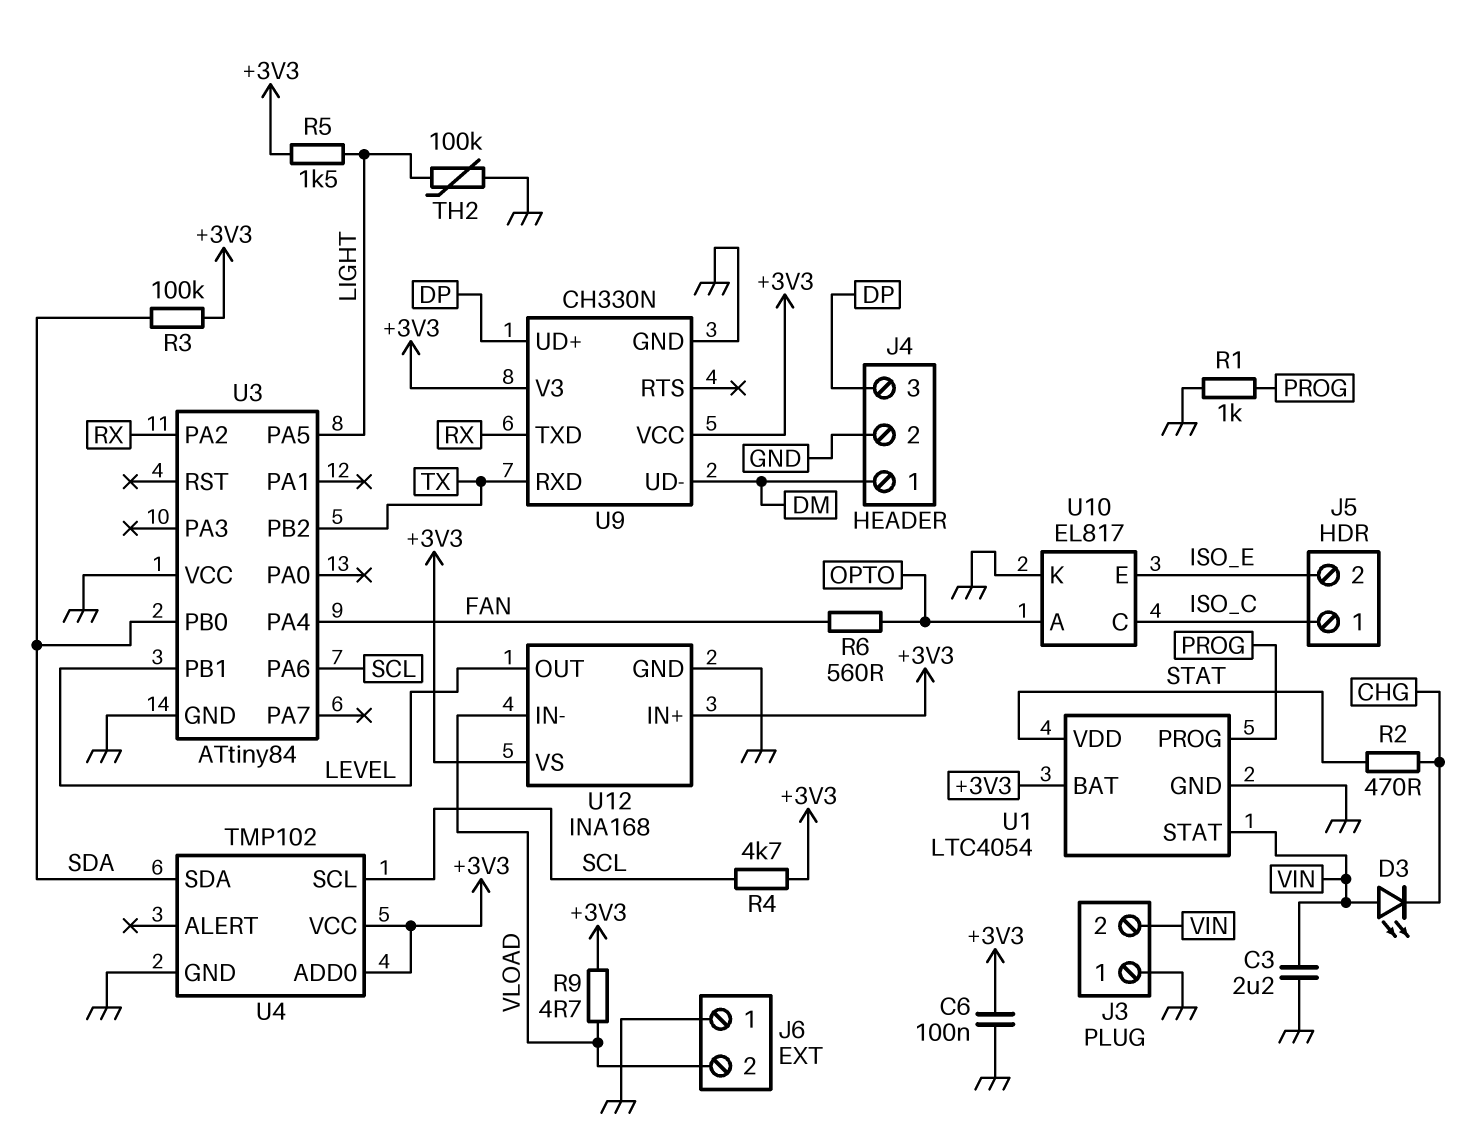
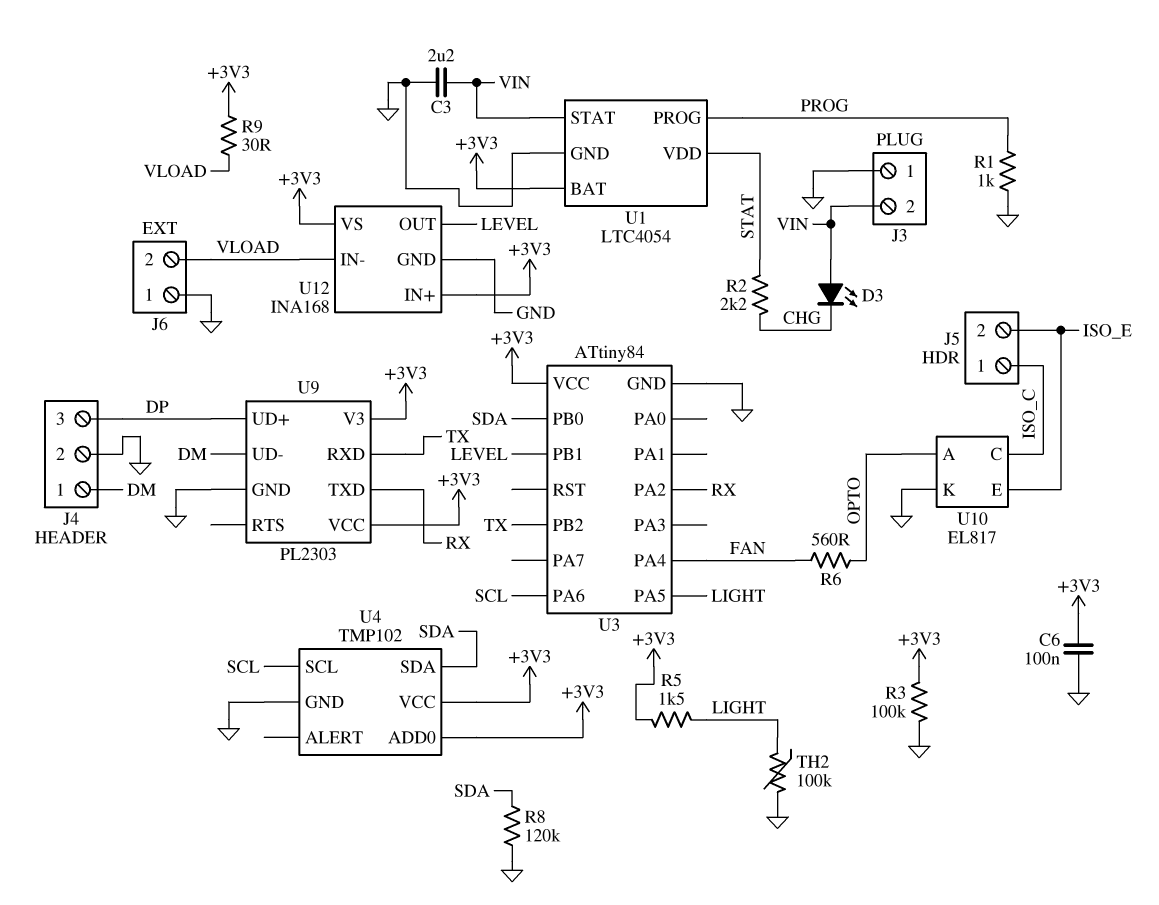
R2: 470 (CHG, STAT) -> 2.2k (CHG, STAT)
R3: 100k (+3V3, SDA) -> 100k (+3V3, GND)
R4: 4.7k (+3V3, SCL) -> none
R8: none -> 120k (GND, SDA)
R9: 4.7 (+3V3, VLOAD) -> 30 (+3V3, VLOAD)
U3 pin VCC: GND -> +3V3
U9: CH330N -> PL2303

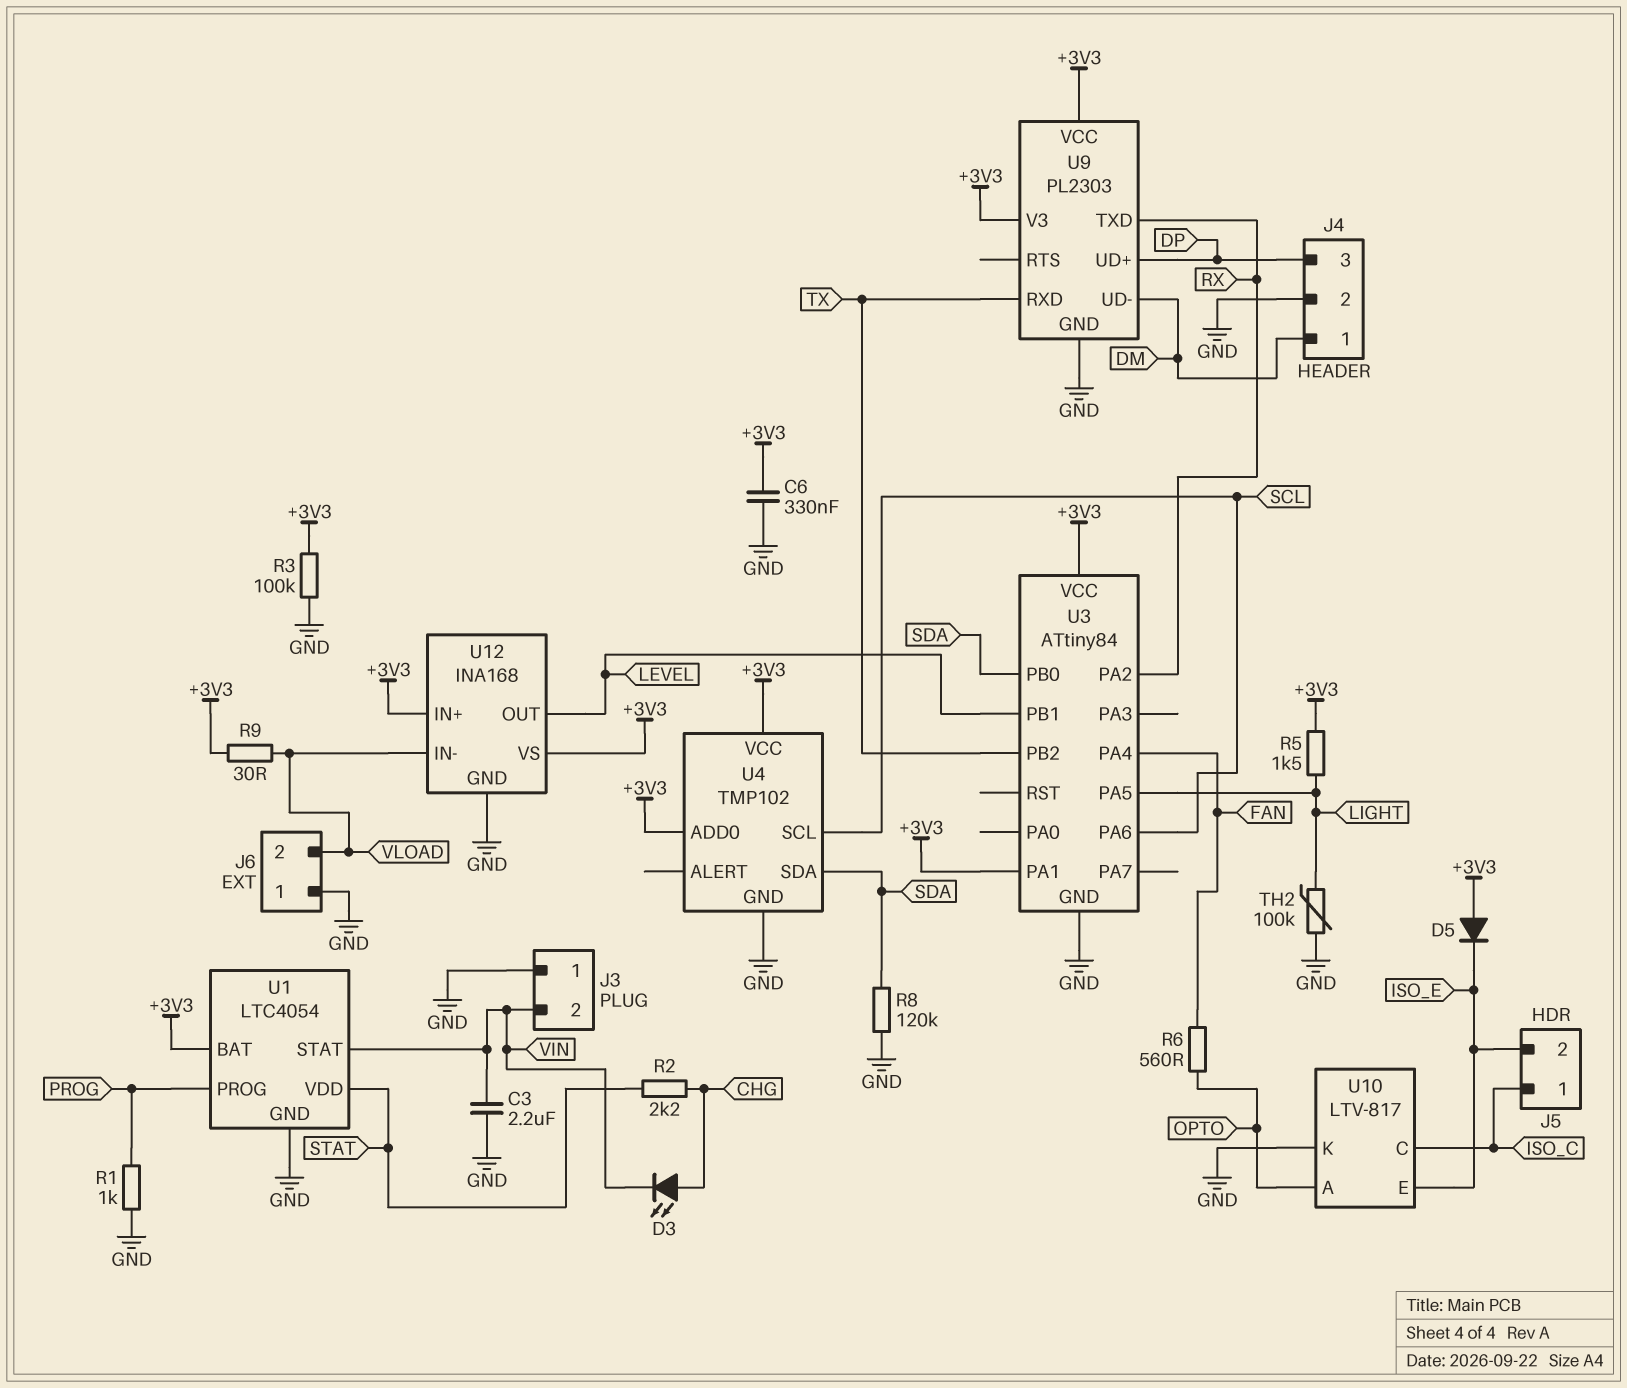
C6: 100nF (+3V3, GND) -> 330nF (+3V3, GND)
D3: LED (A VIN, K CHG) -> LED (A CHG, K VIN)
D5: none -> diode (A +3V3, K ISO_E)
U3 pin PA1: none -> +3V3
U10: EL817 -> LTV-817

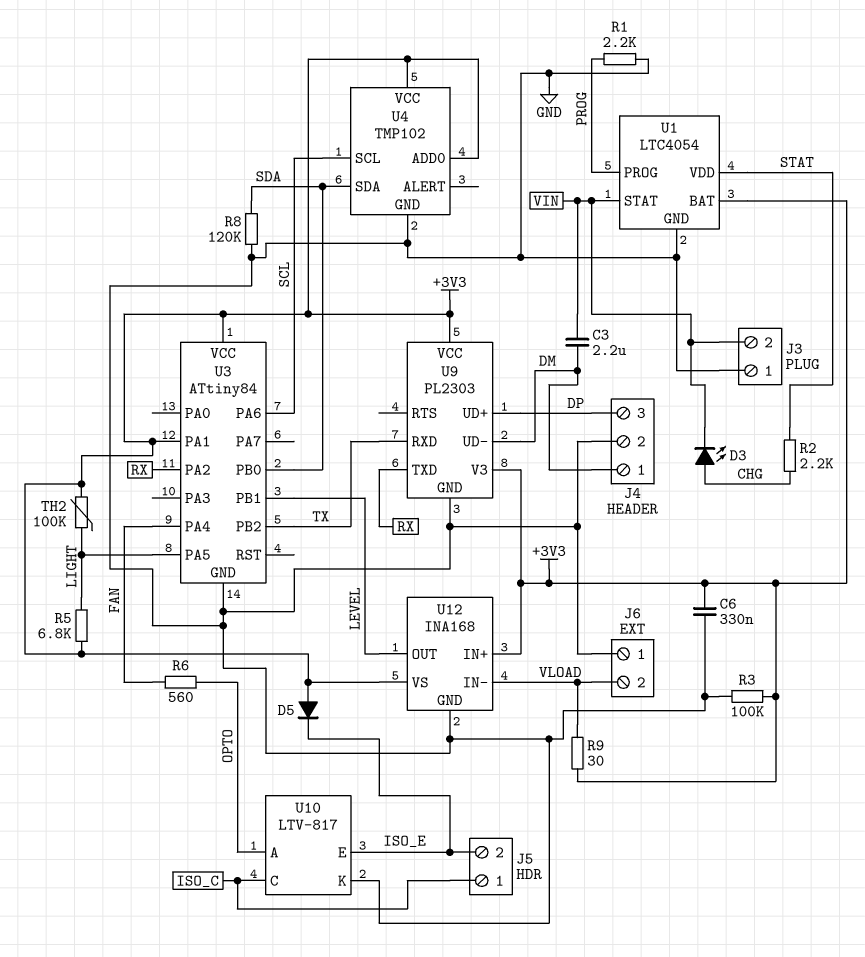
C3: 2.2uF (GND, VIN) -> 2.2uF (DM, VIN)
R1: 1k (GND, PROG) -> 2.2k (GND, PROG)
R5: 1.5k (+3V3, LIGHT) -> 6.8k (+3V3, LIGHT)
TH2: 100k (GND, LIGHT) -> 100k (+3V3, LIGHT)

